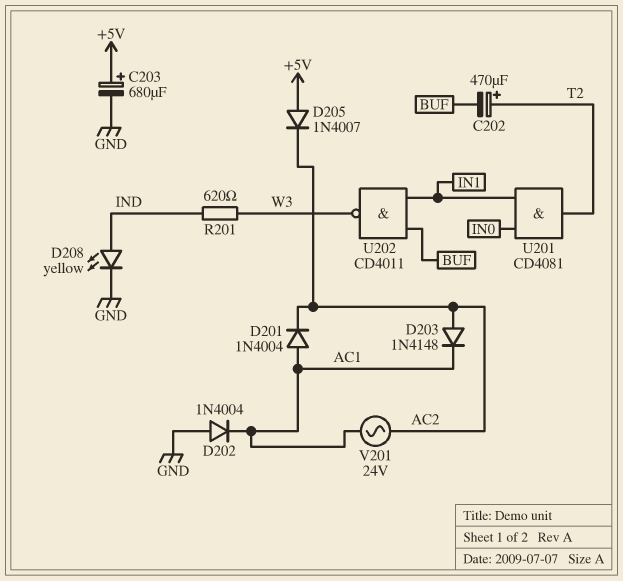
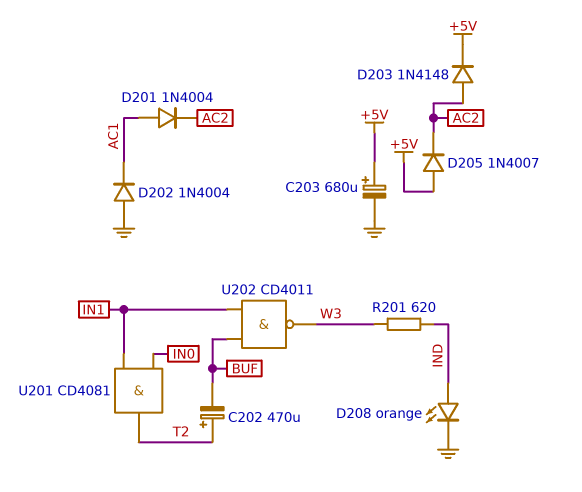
D203: diode 1N4148 (A AC2, K AC1) -> diode 1N4148 (A AC2, K +5V)
D208: LED yellow (A IND, K GND) -> LED orange (A IND, K GND)
V201: AC 24V (AC1, AC2) -> none

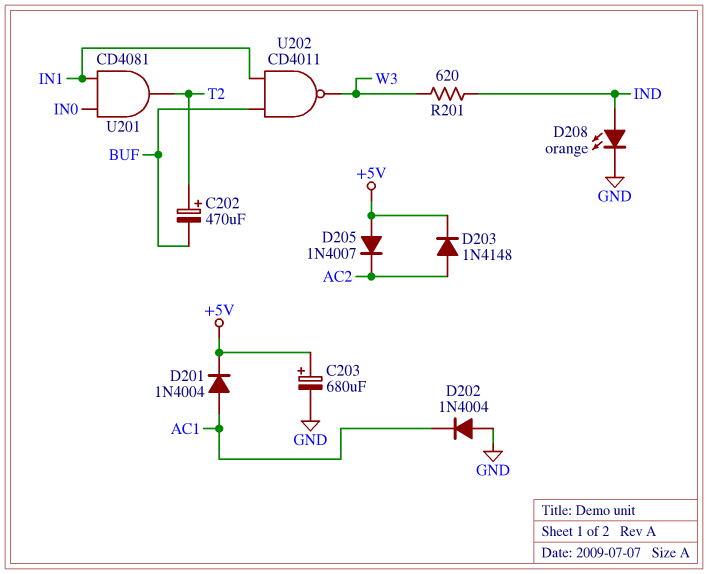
D201: diode 1N4004 (A AC1, K AC2) -> diode 1N4004 (A AC1, K +5V)

